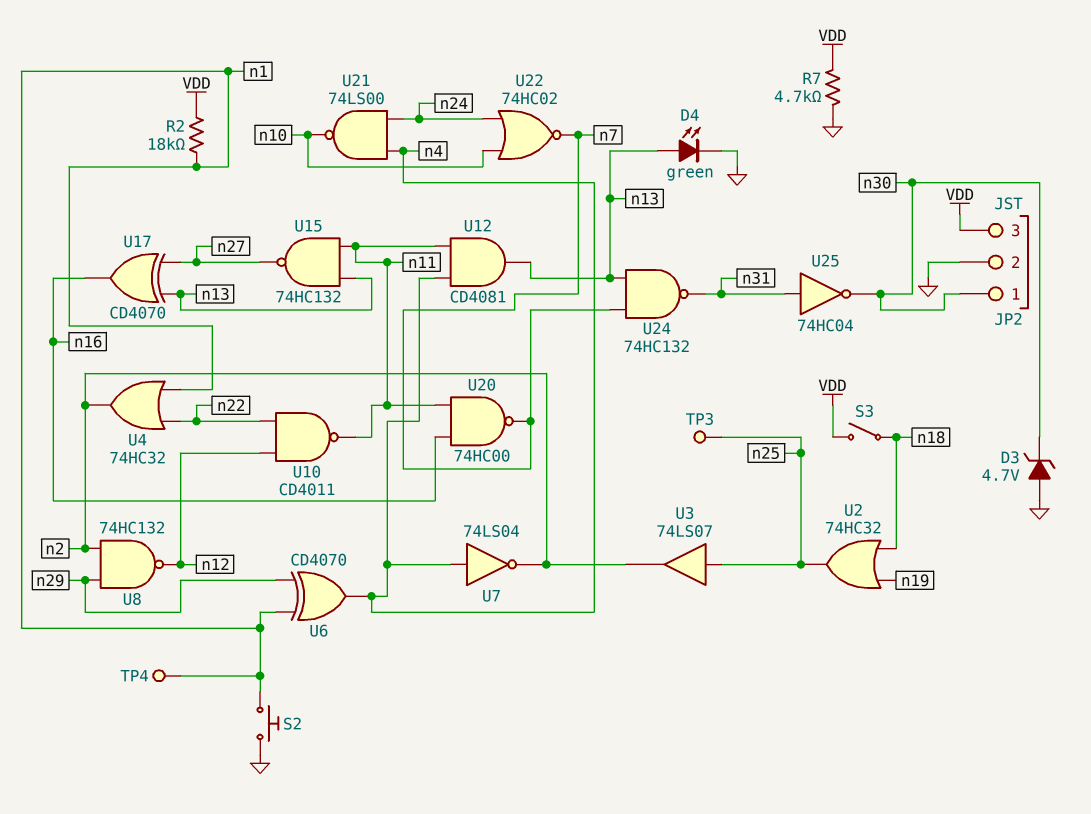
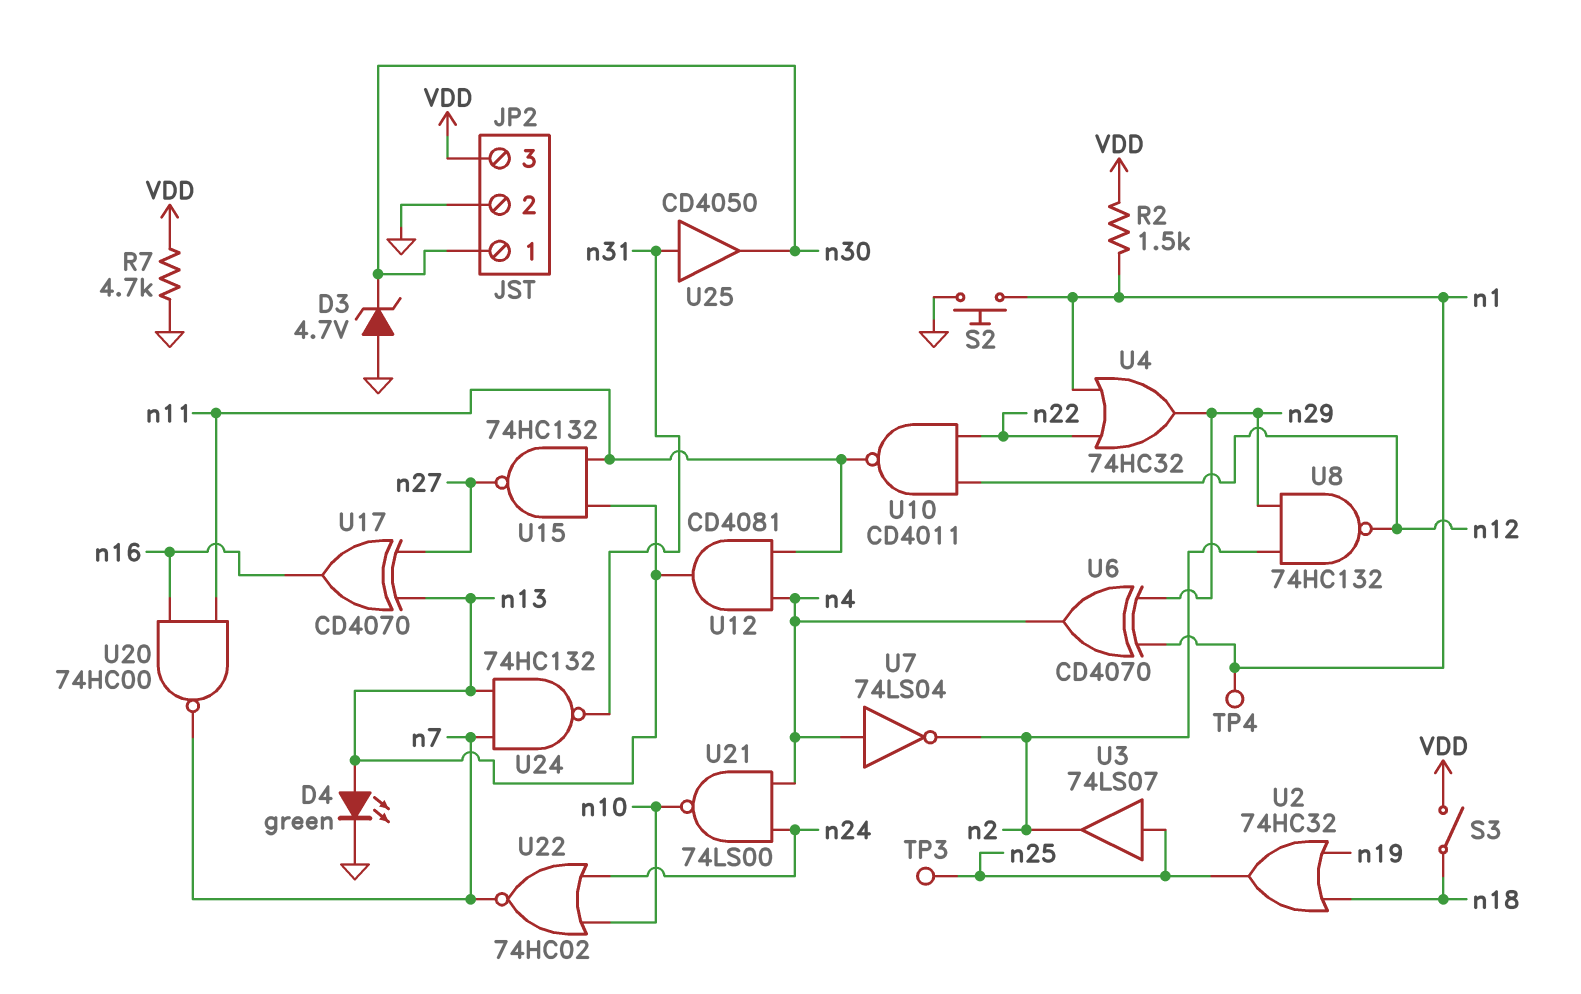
R2: 18k (VDD, n1) -> 1.5k (VDD, n1)
U4: OR 74HC32 (in n1, in n22, out n2) -> OR 74HC32 (in n1, in n22, out n29)
U25: NOT 74HC04 (in n31, out n30) -> buffer CD4050 (in n31, out n30)

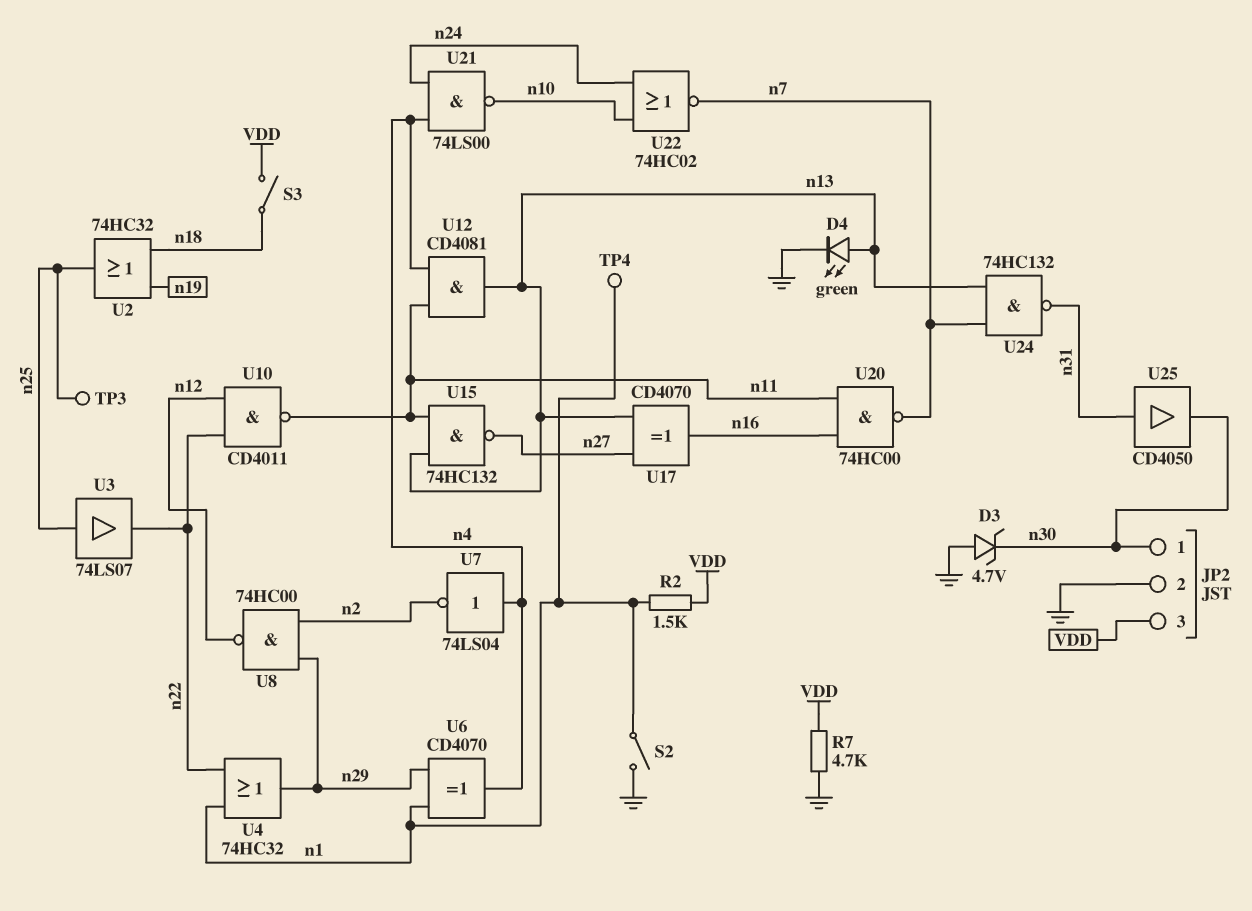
S2: button (GND, n1) -> switch (GND, n1)
U3: buffer 74LS07 (in n25, out n2) -> buffer 74LS07 (in n25, out n22)
U8: NAND 74HC132 (in n2, in n29, out n12) -> NAND 74HC00 (in n2, in n29, out n12)

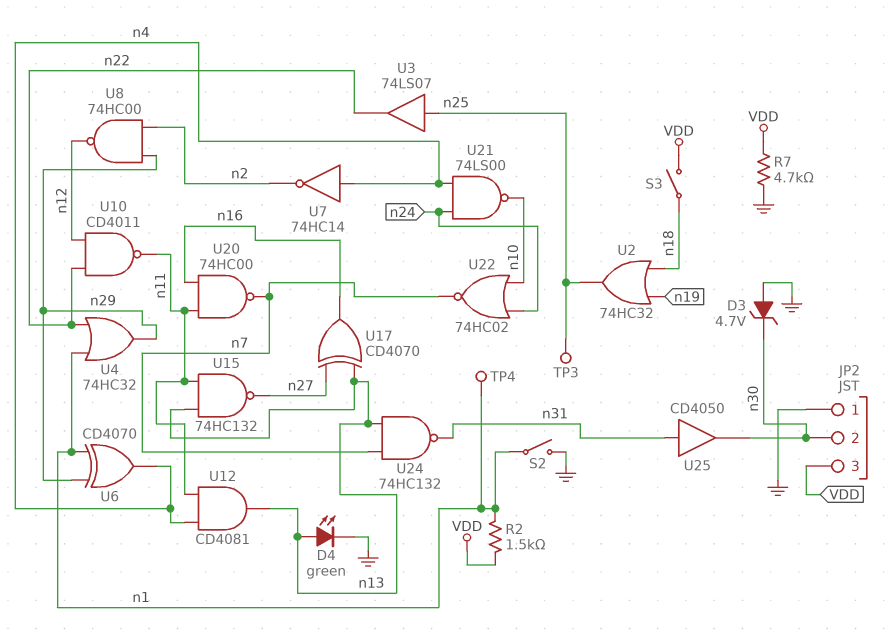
JP2 pin 1: n30 -> GND
JP2 pin 2: GND -> n30
U7: NOT 74LS04 (in n4, out n2) -> NOT 74HC14 (in n4, out n2)

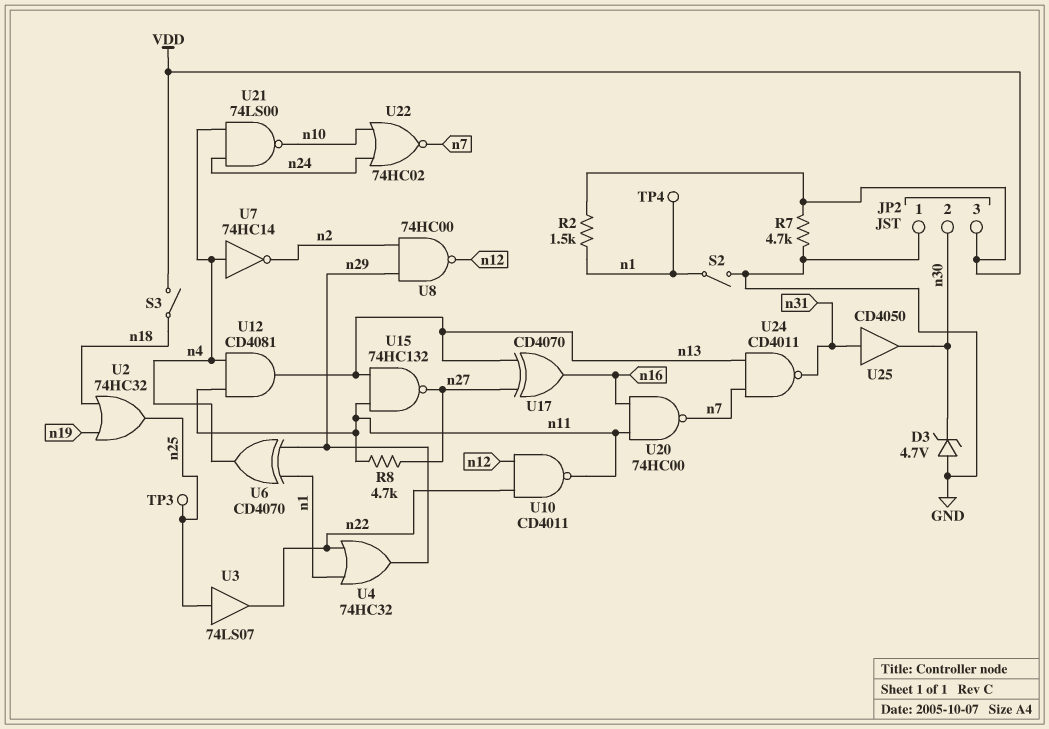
D4: LED green (A n13, K GND) -> none
R8: none -> 4.7k (n11, n27)
U24: NAND 74HC132 (in n7, in n13, out n31) -> NAND CD4011 (in n7, in n13, out n31)

